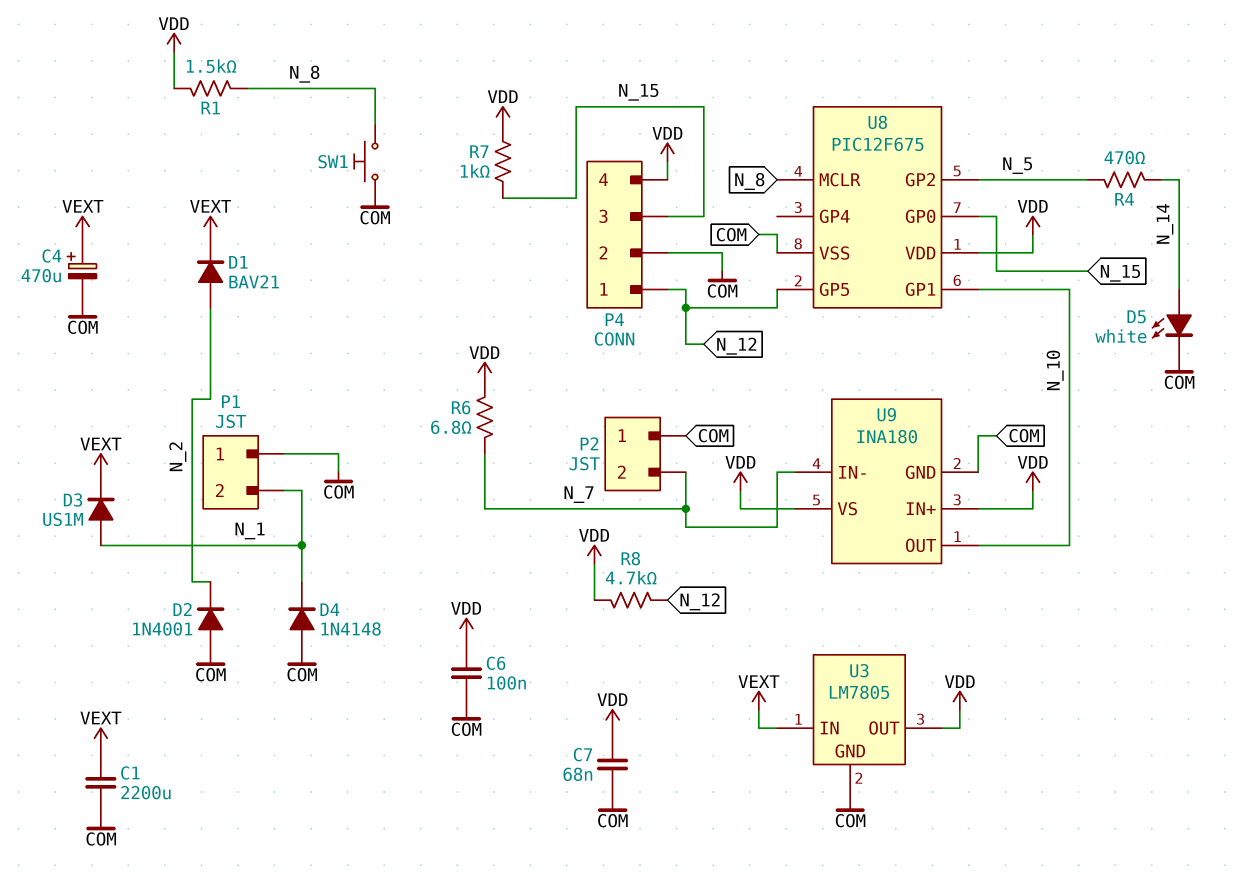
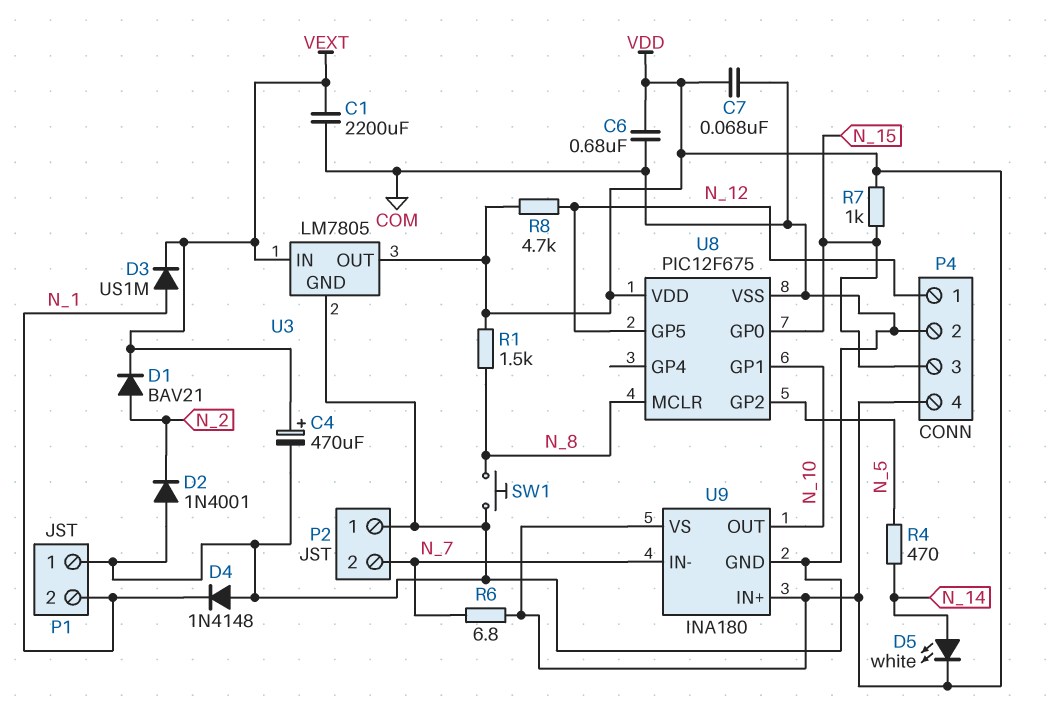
C6: 100nF (COM, VDD) -> 680nF (COM, VDD)
D5: LED white (A N_14, K COM) -> LED white (A N_14, K VDD)

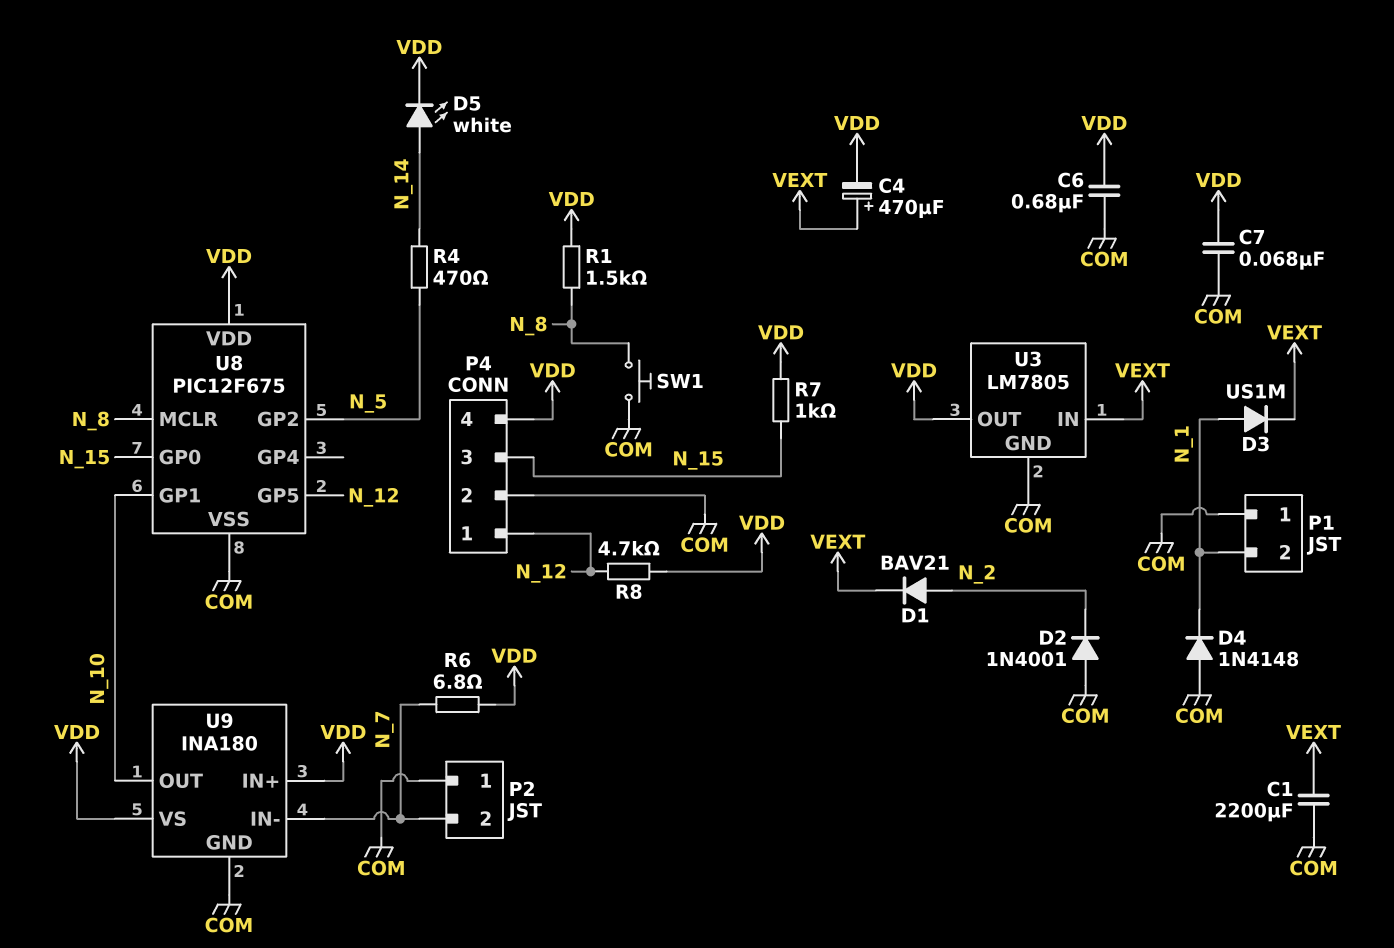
C4: 470uF (plus VEXT, minus COM) -> 470uF (plus VEXT, minus VDD)

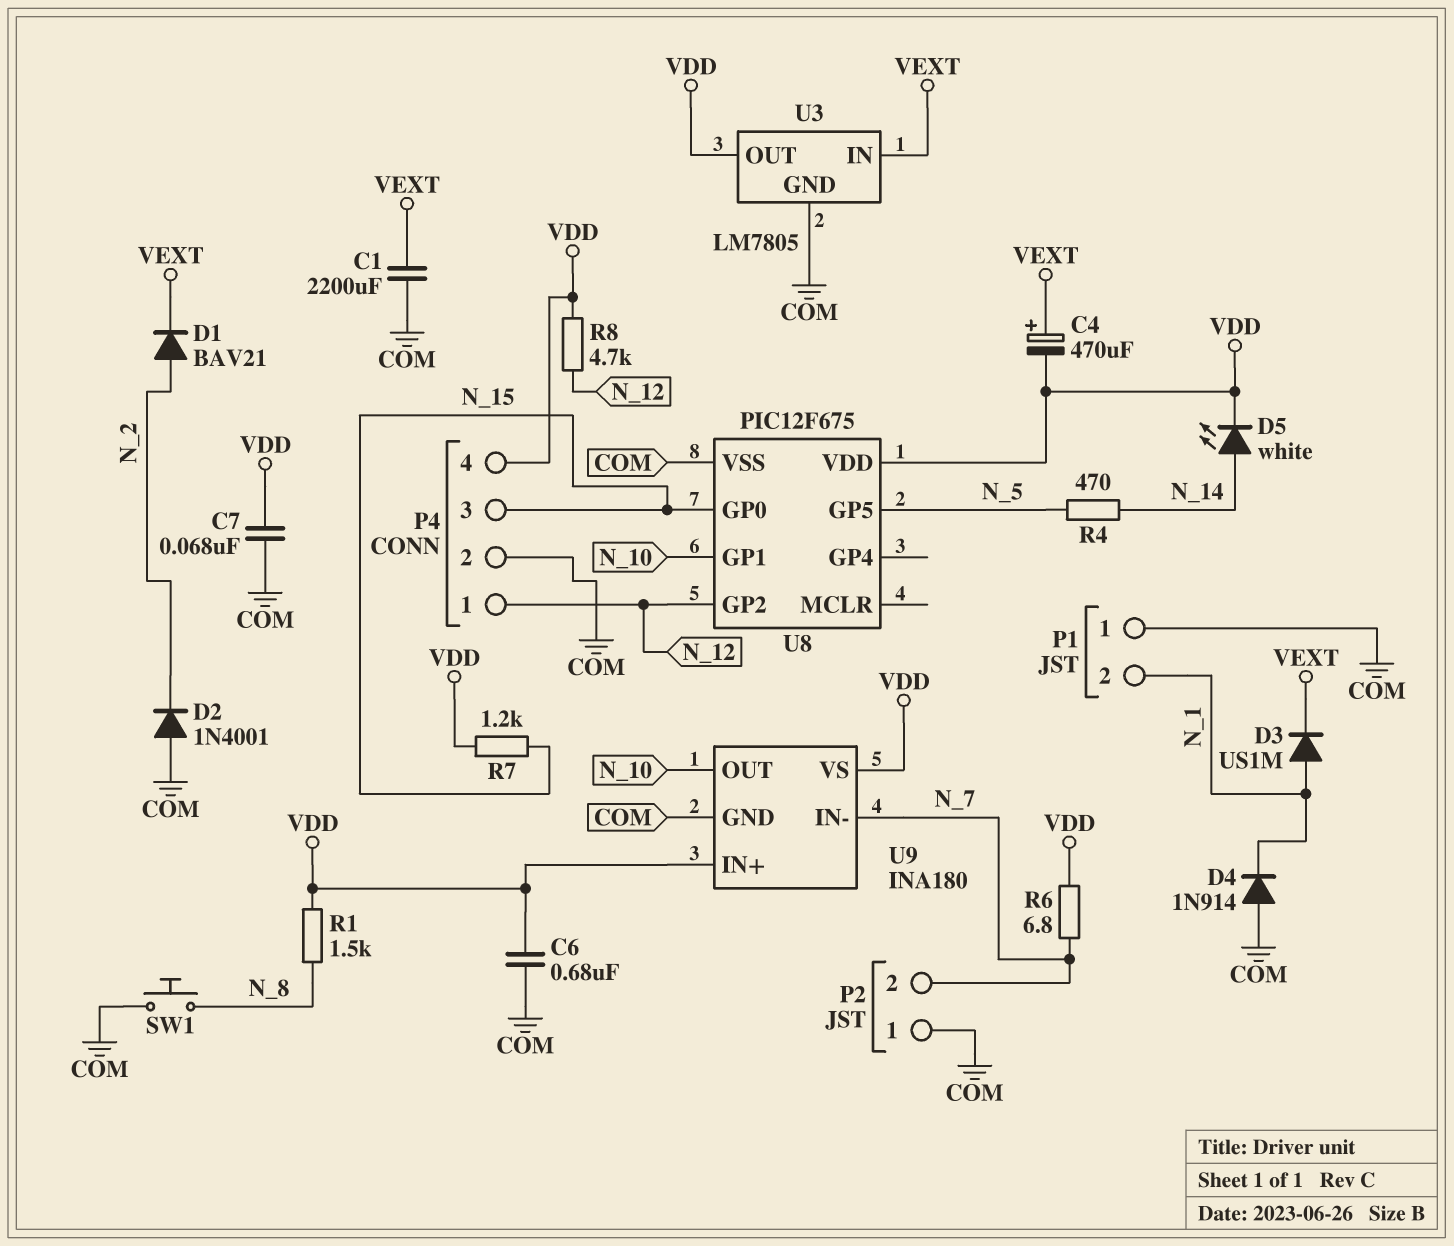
D4: diode 1N4148 (A COM, K N_1) -> diode 1N914 (A COM, K N_1)
R7: 1k (N_15, VDD) -> 1.2k (N_15, VDD)
U8 pin GP2: N_5 -> N_12
U8 pin GP5: N_12 -> N_5
U8 pin MCLR: N_8 -> none

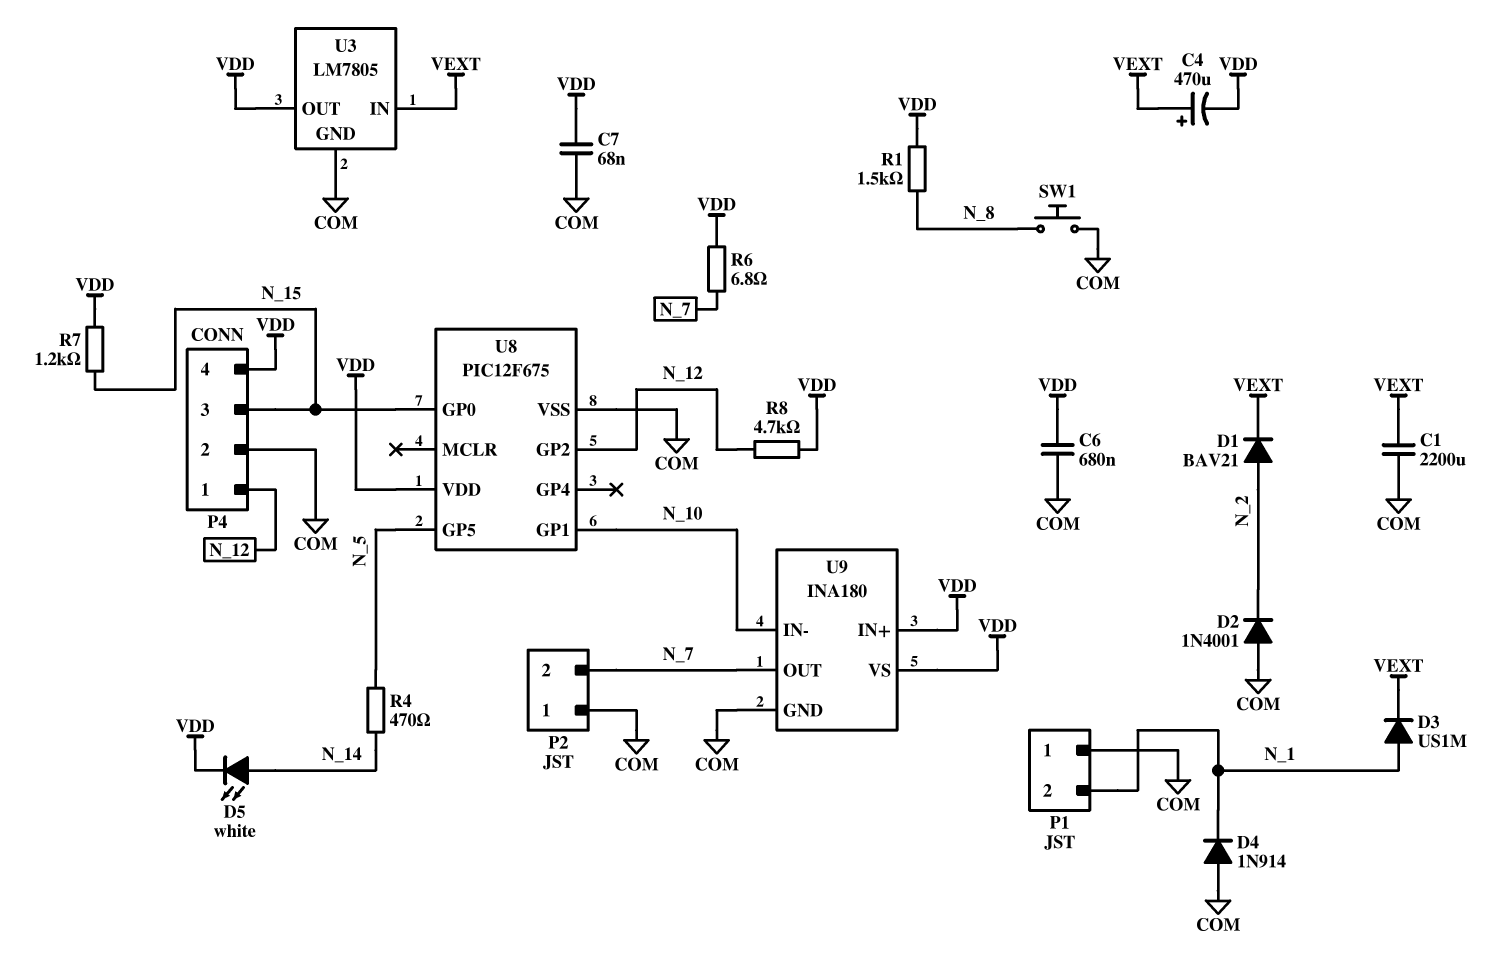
U9 pin IN-: N_7 -> N_10
U9 pin OUT: N_10 -> N_7

